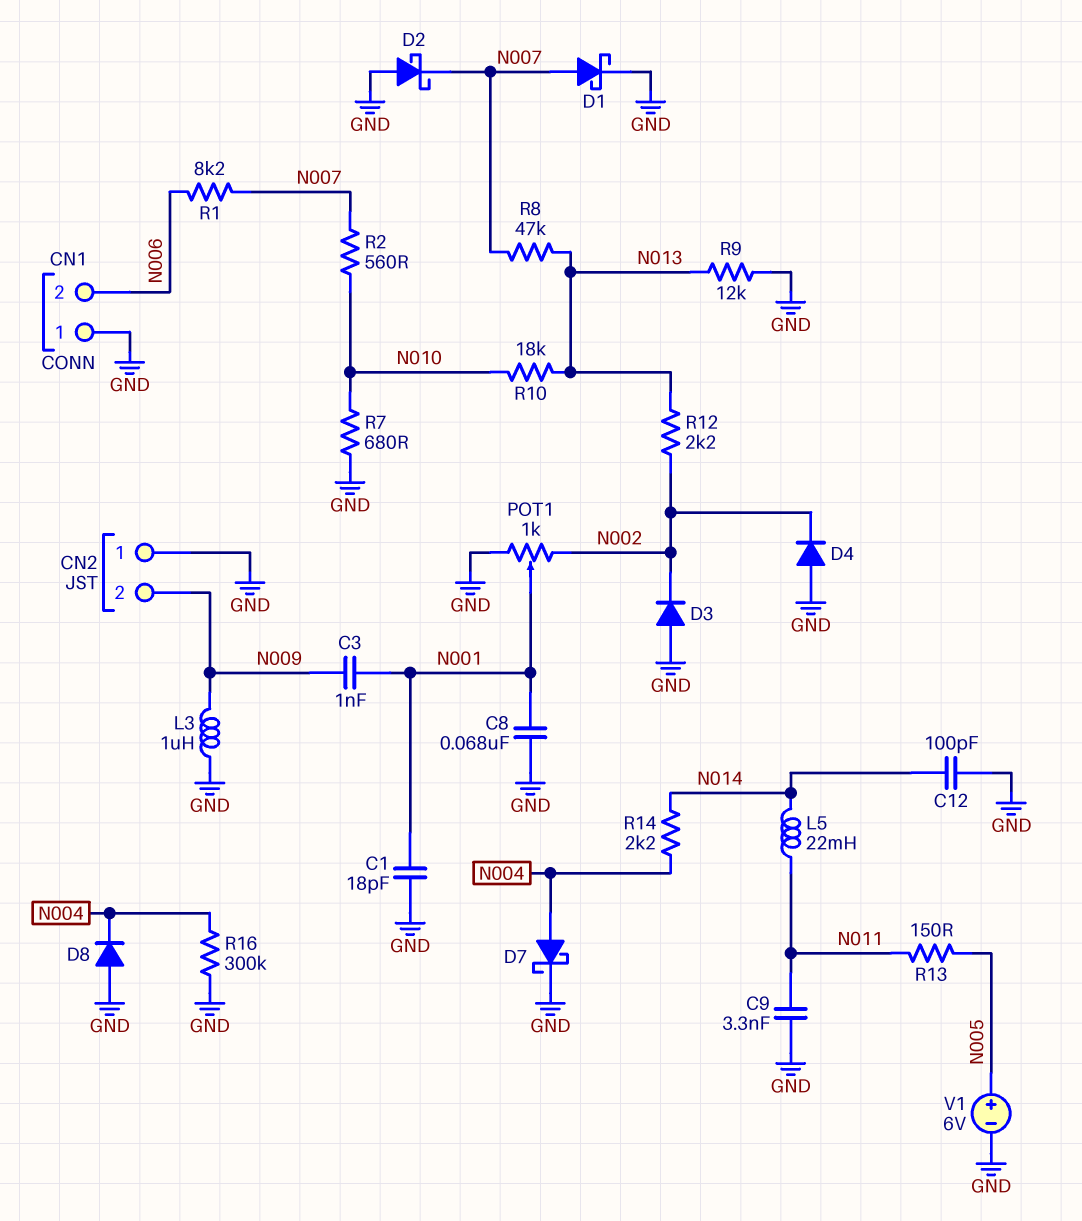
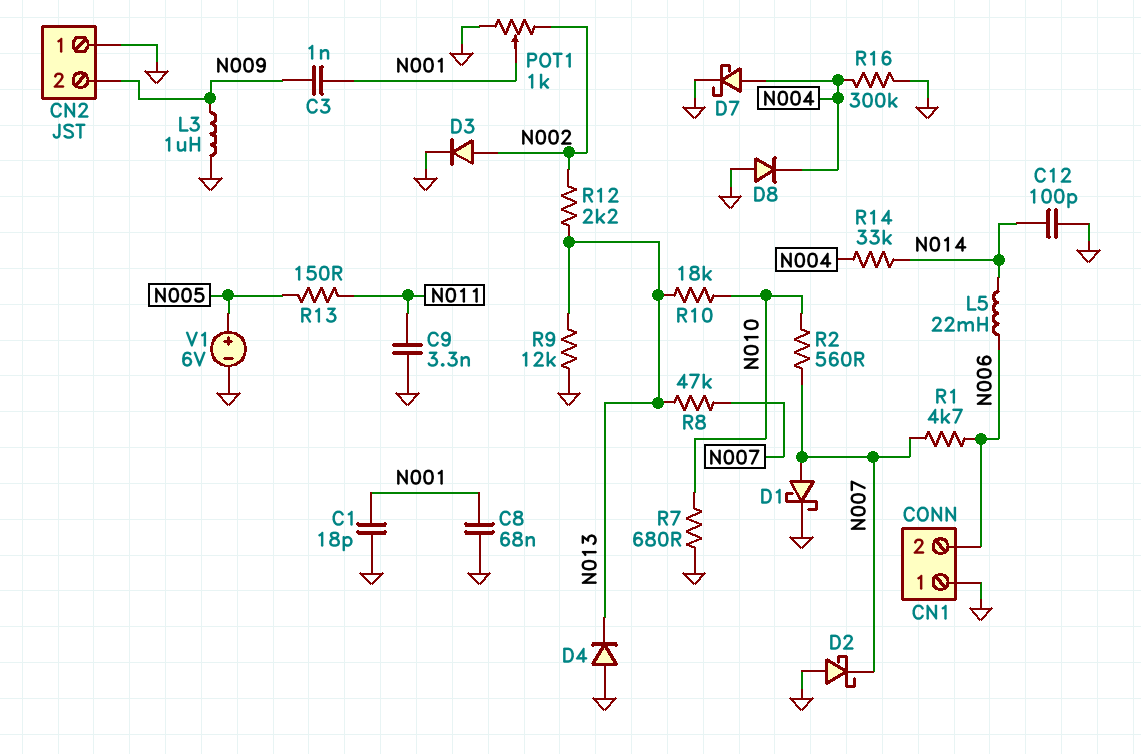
D3: diode (A GND, K N002) -> diode (A N002, K GND)
D4: diode (A GND, K N002) -> diode (A GND, K N013)
L5: 22mH (N011, N014) -> 22mH (N006, N014)
R1: 8.2k (N006, N007) -> 4.7k (N006, N007)
R14: 2.2k (N004, N014) -> 33k (N004, N014)

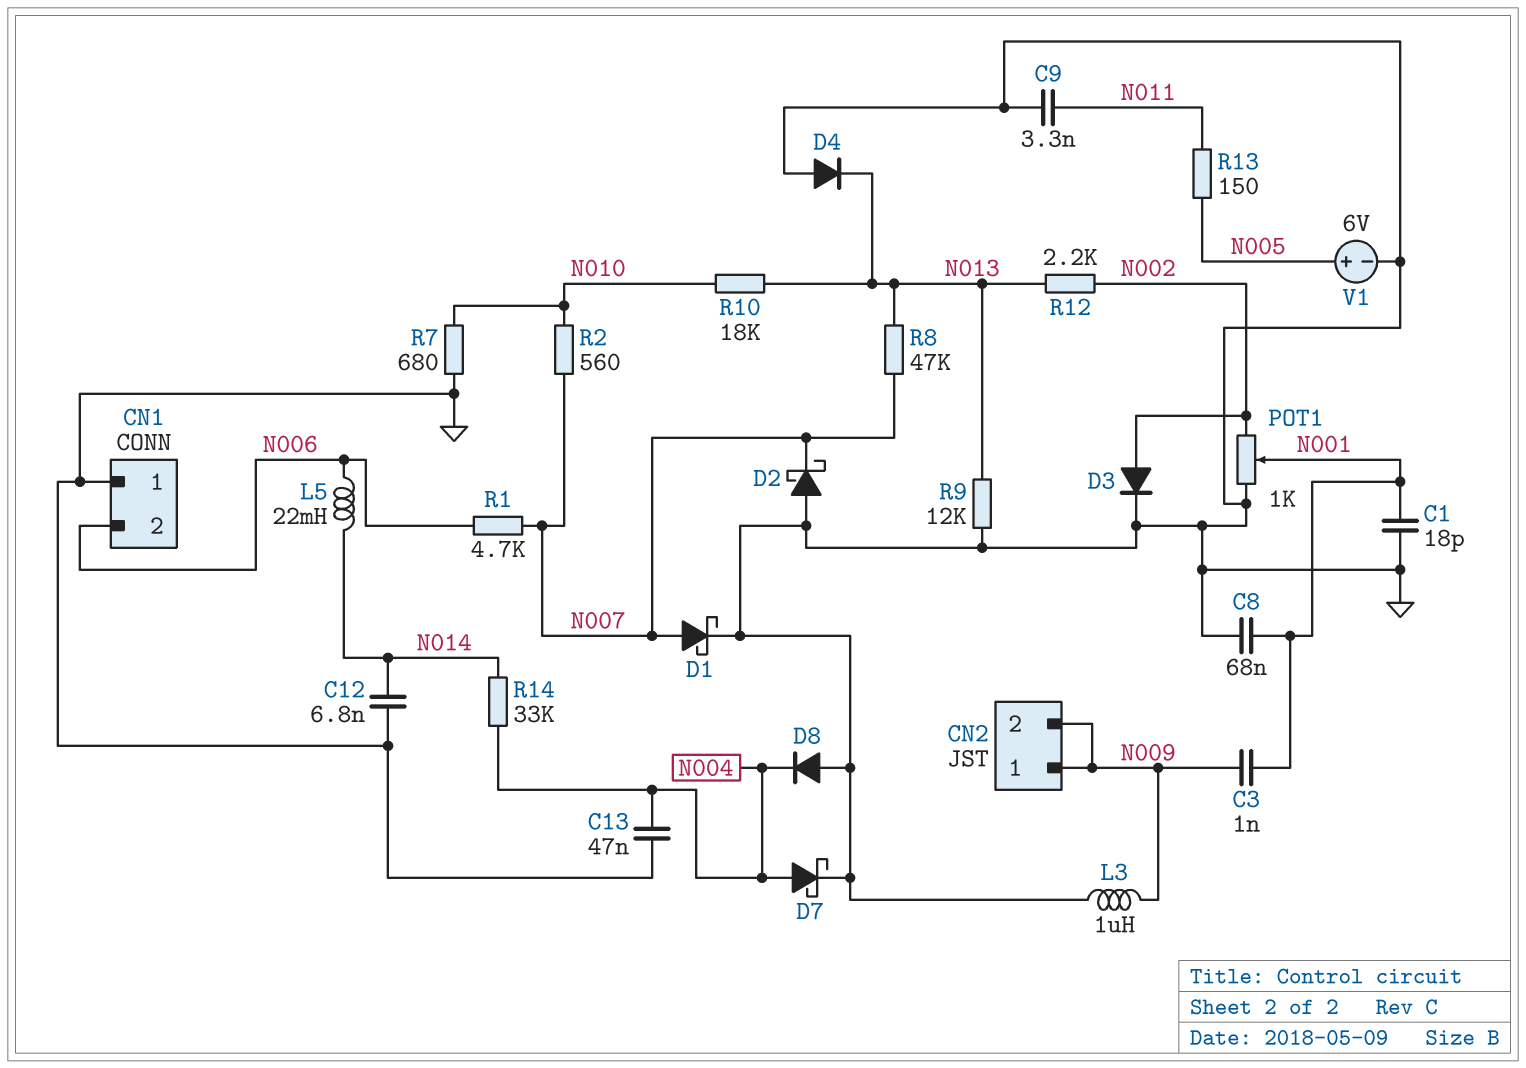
C12: 100pF (GND, N014) -> 6.8nF (GND, N014)
C13: none -> 47nF (GND, N004)
CN2 pin 1: GND -> N009
R16: 300k (GND, N004) -> none

